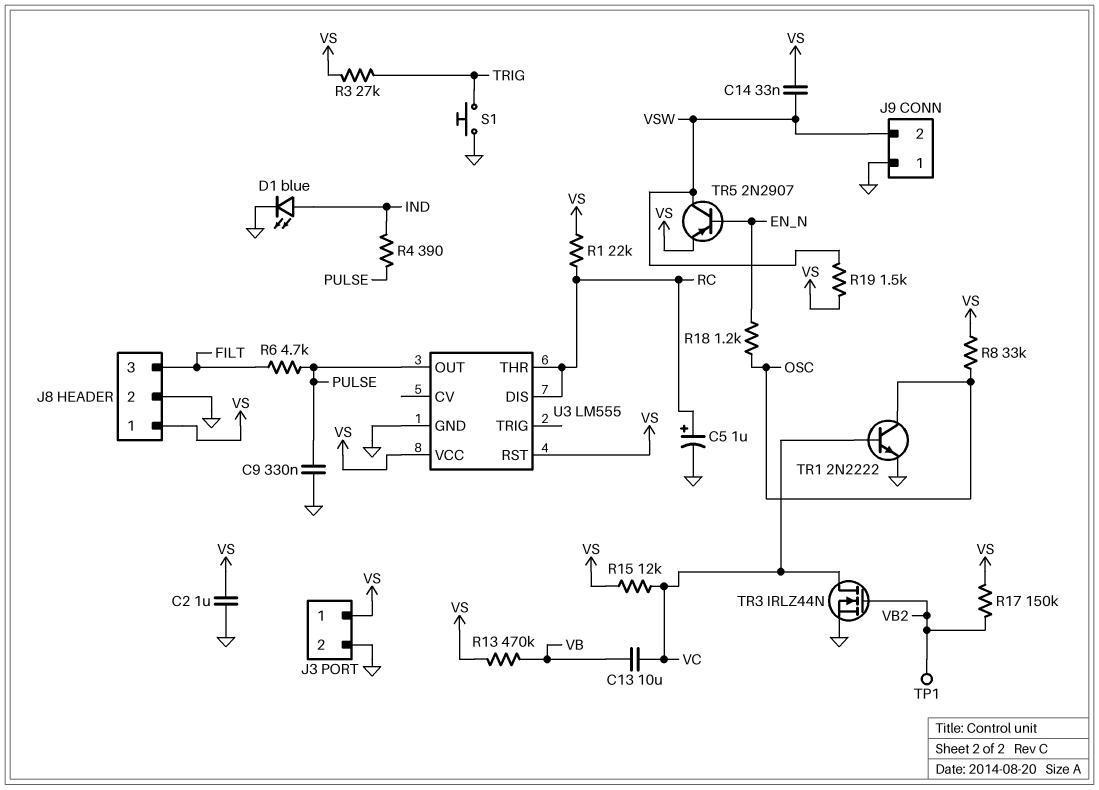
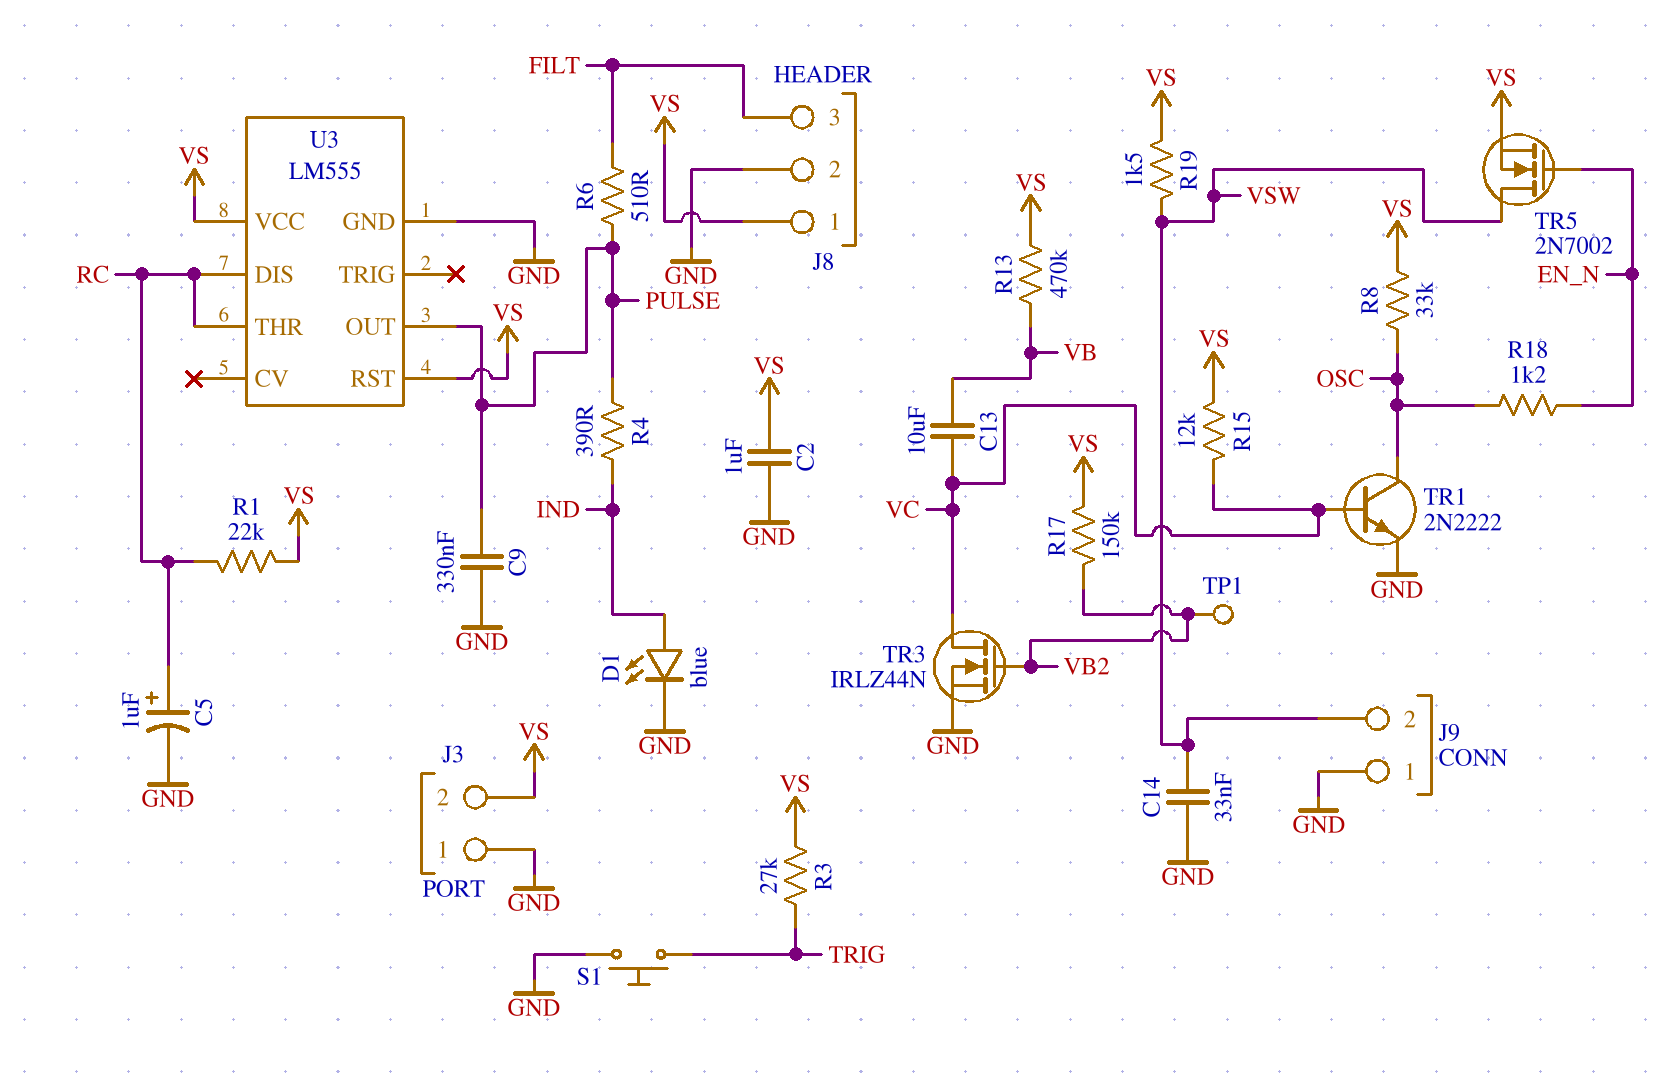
C14: 33nF (VS, VSW) -> 33nF (GND, VSW)
J3 pin 1: VS -> GND
J3 pin 2: GND -> VS
R6: 4.7k (FILT, PULSE) -> 510 (FILT, PULSE)
TR5: PNP 2N2907 (B EN_N, C VSW, E VS) -> NMOS 2N7002 (G EN_N, D VSW, S VS)

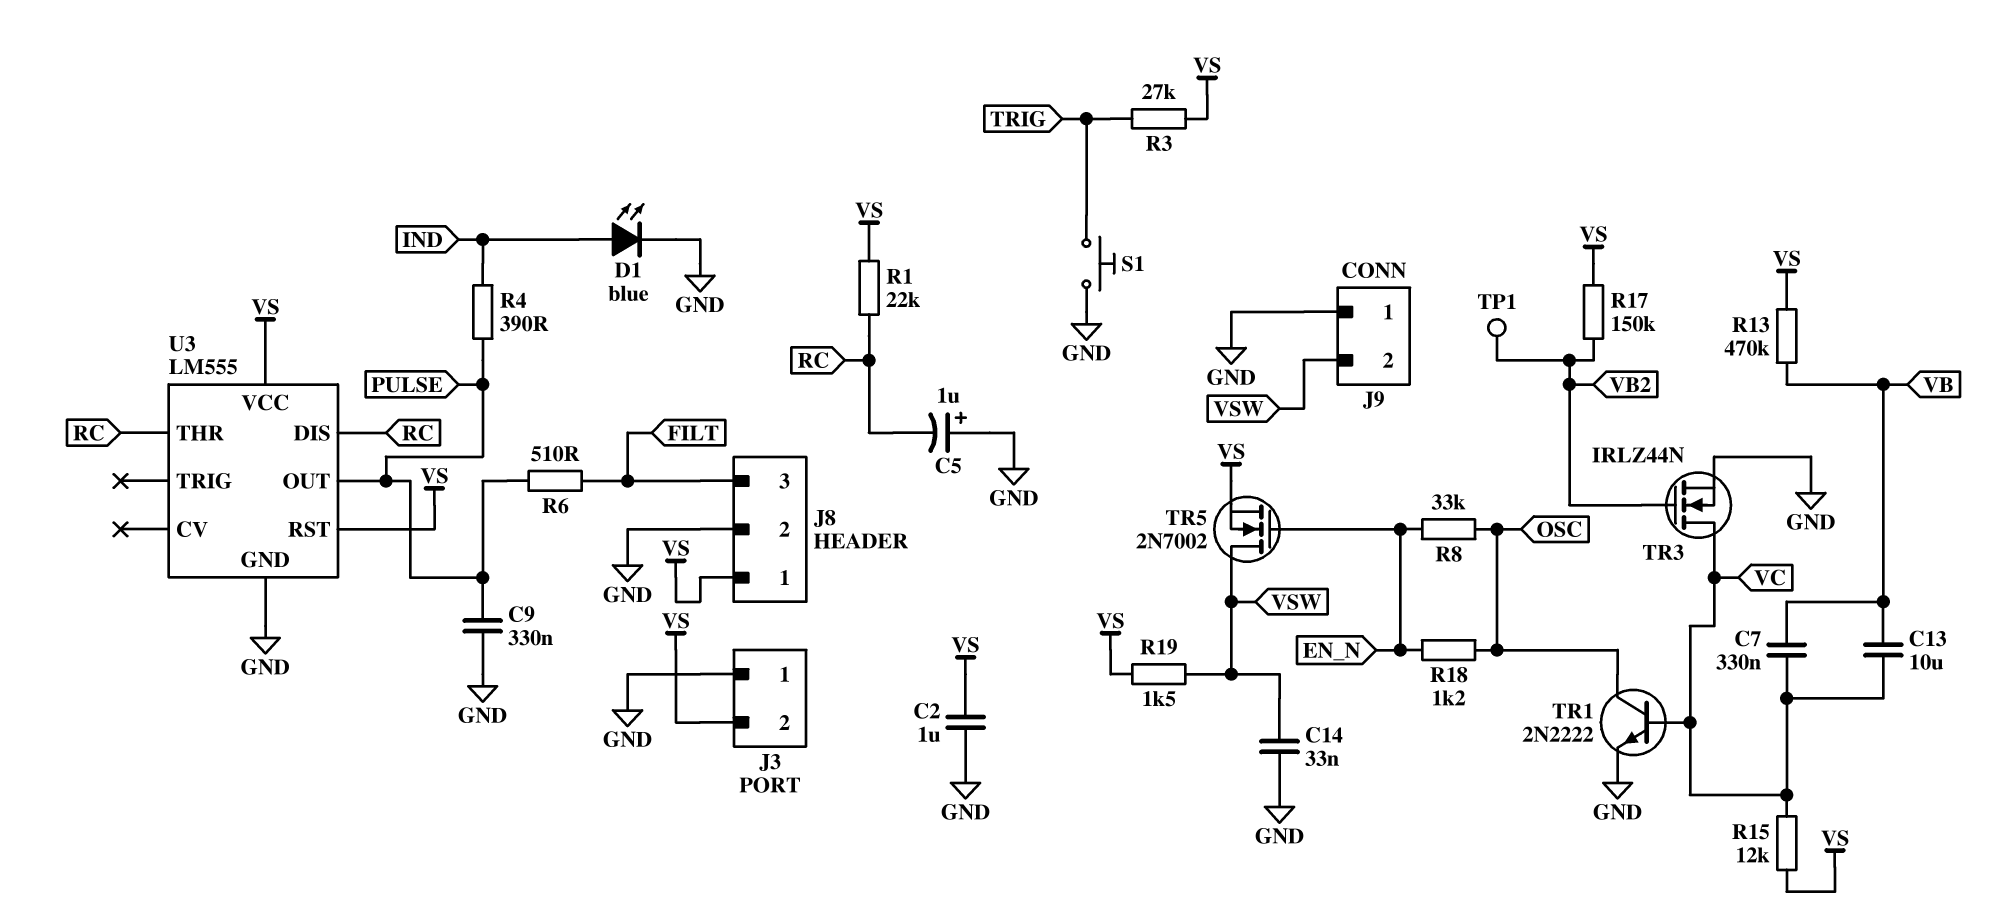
C5: 1uF (plus RC, minus GND) -> 1uF (plus GND, minus RC)
C7: none -> 330nF (VB, VC)
R8: 33k (OSC, VS) -> 33k (EN_N, OSC)

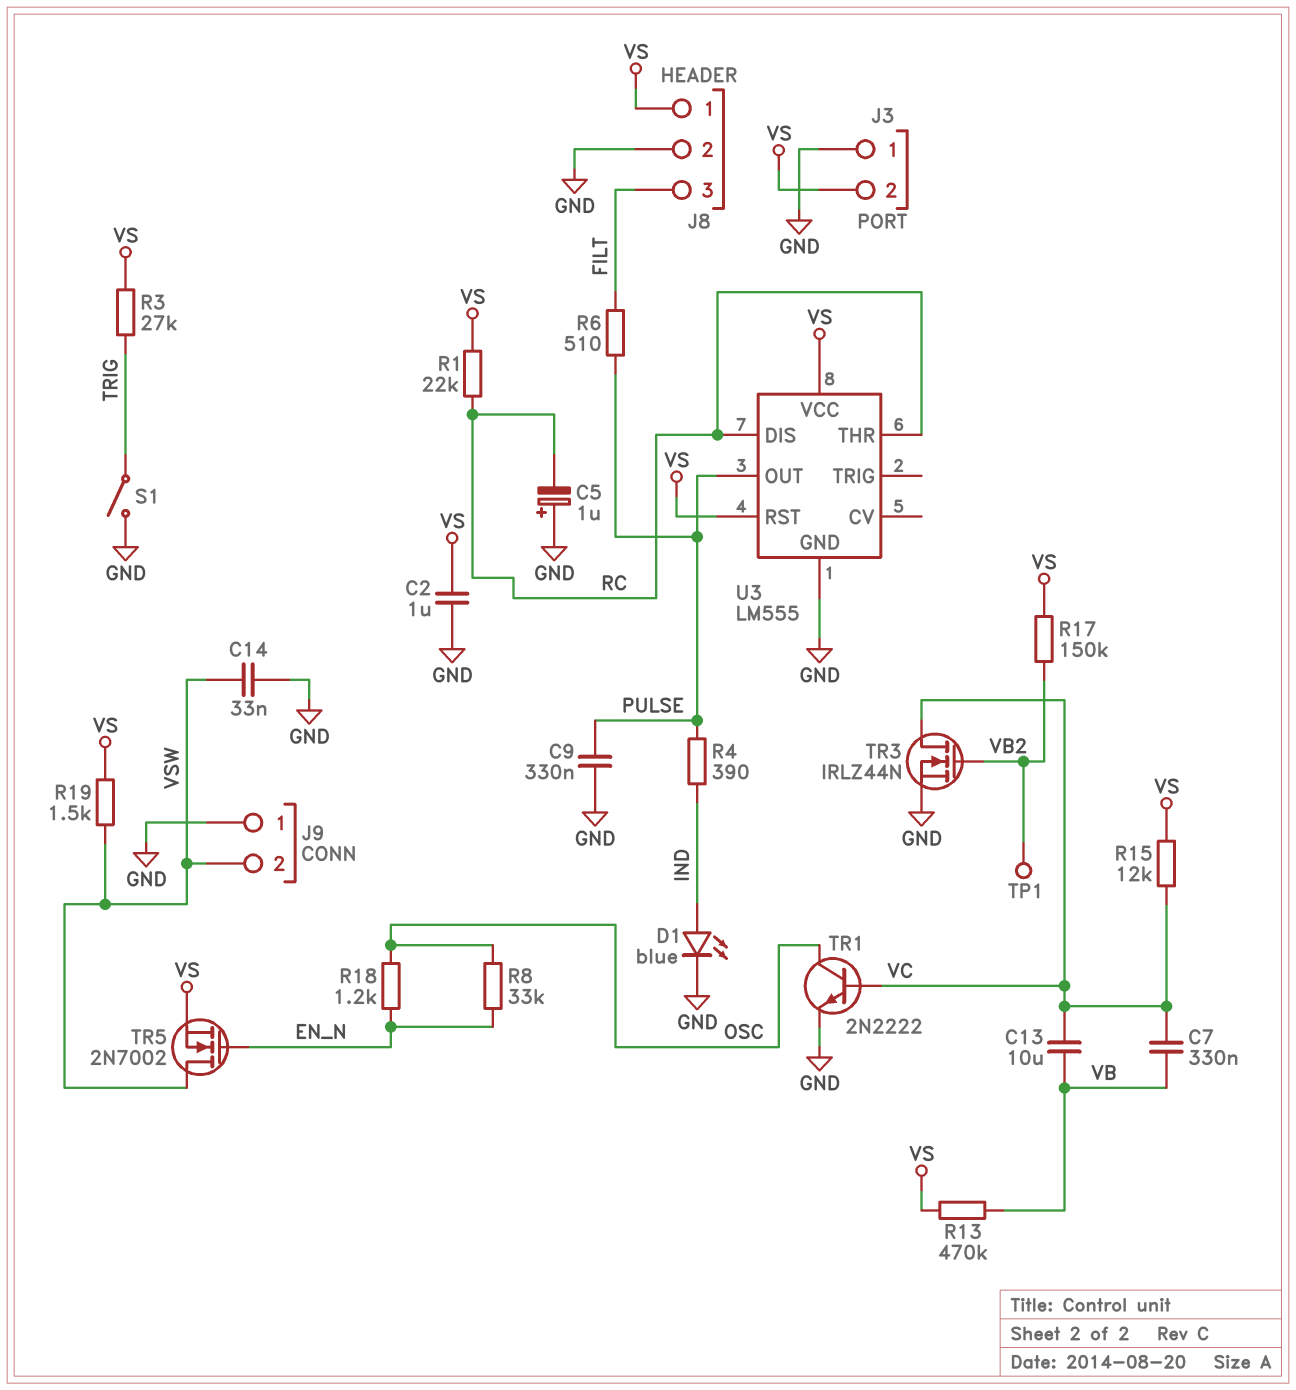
S1: button (GND, TRIG) -> switch (GND, TRIG)

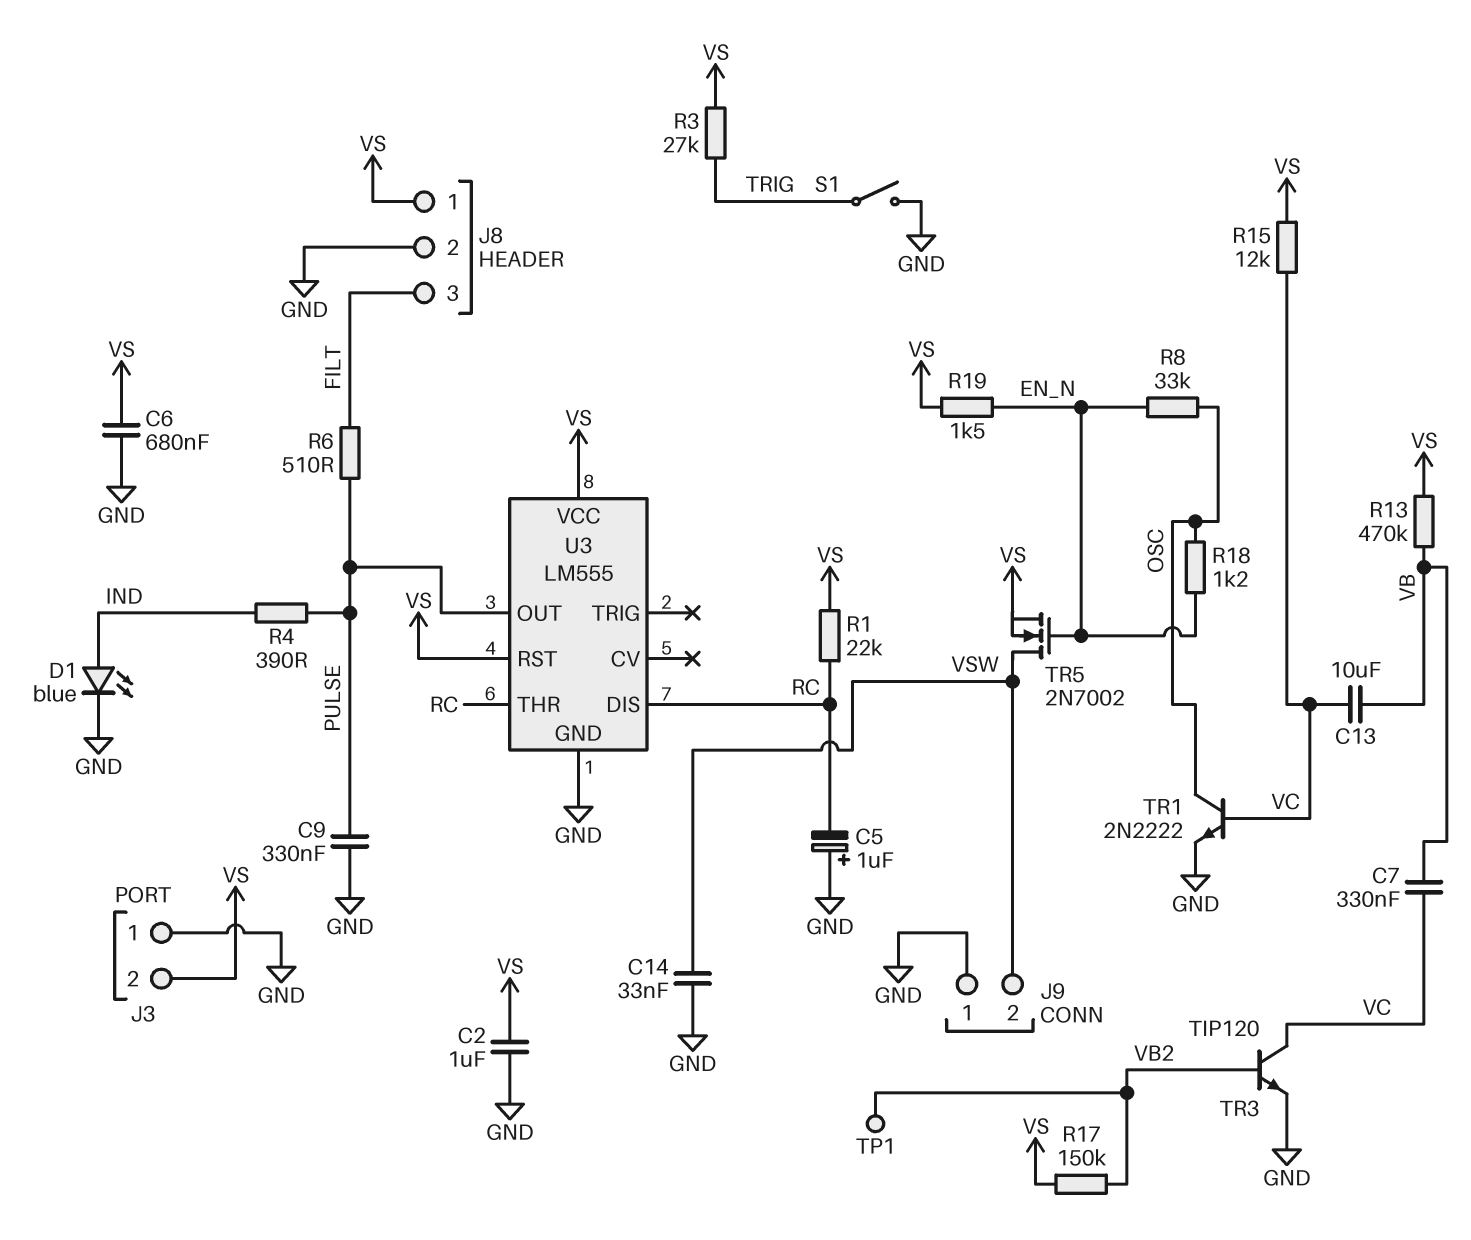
C6: none -> 680nF (GND, VS)
R19: 1.5k (VS, VSW) -> 1.5k (EN_N, VS)
TR3: NMOS IRLZ44N (G VB2, D VC, S GND) -> NPN TIP120 (B VB2, C VC, E GND)

